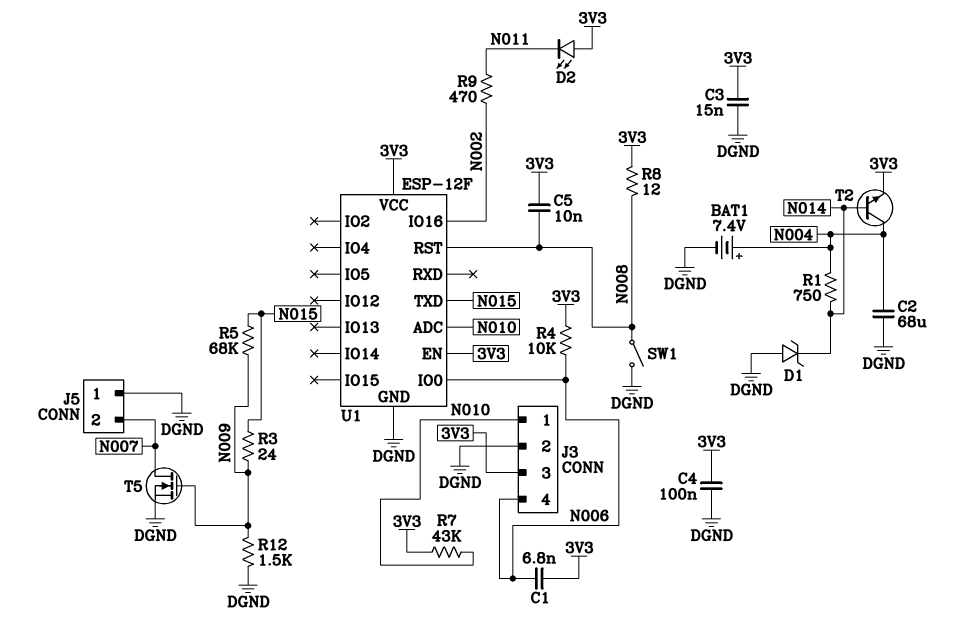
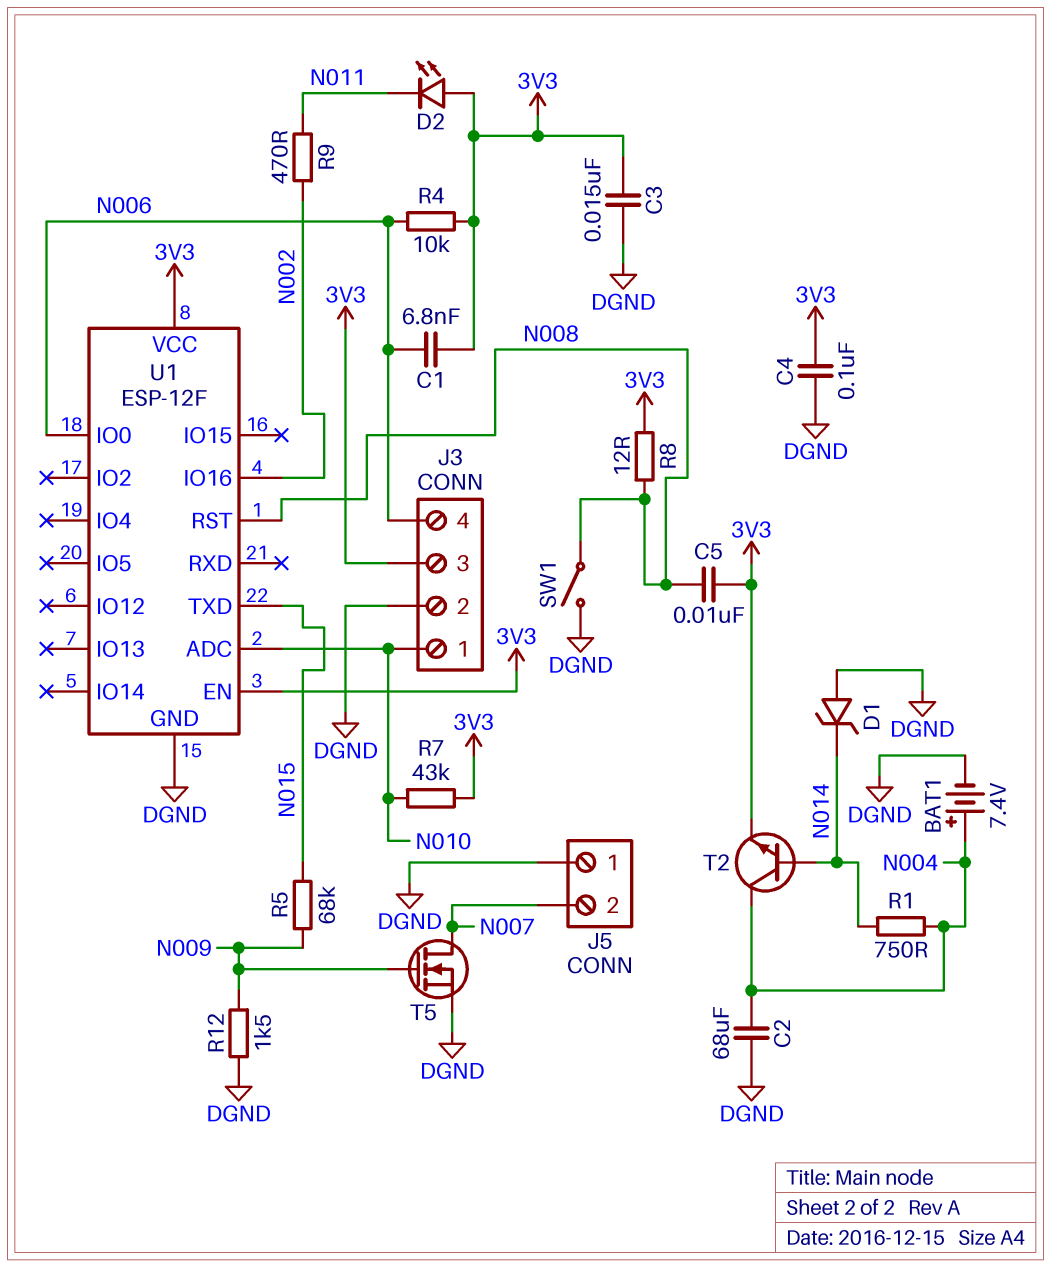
R3: 24 (N009, N015) -> none

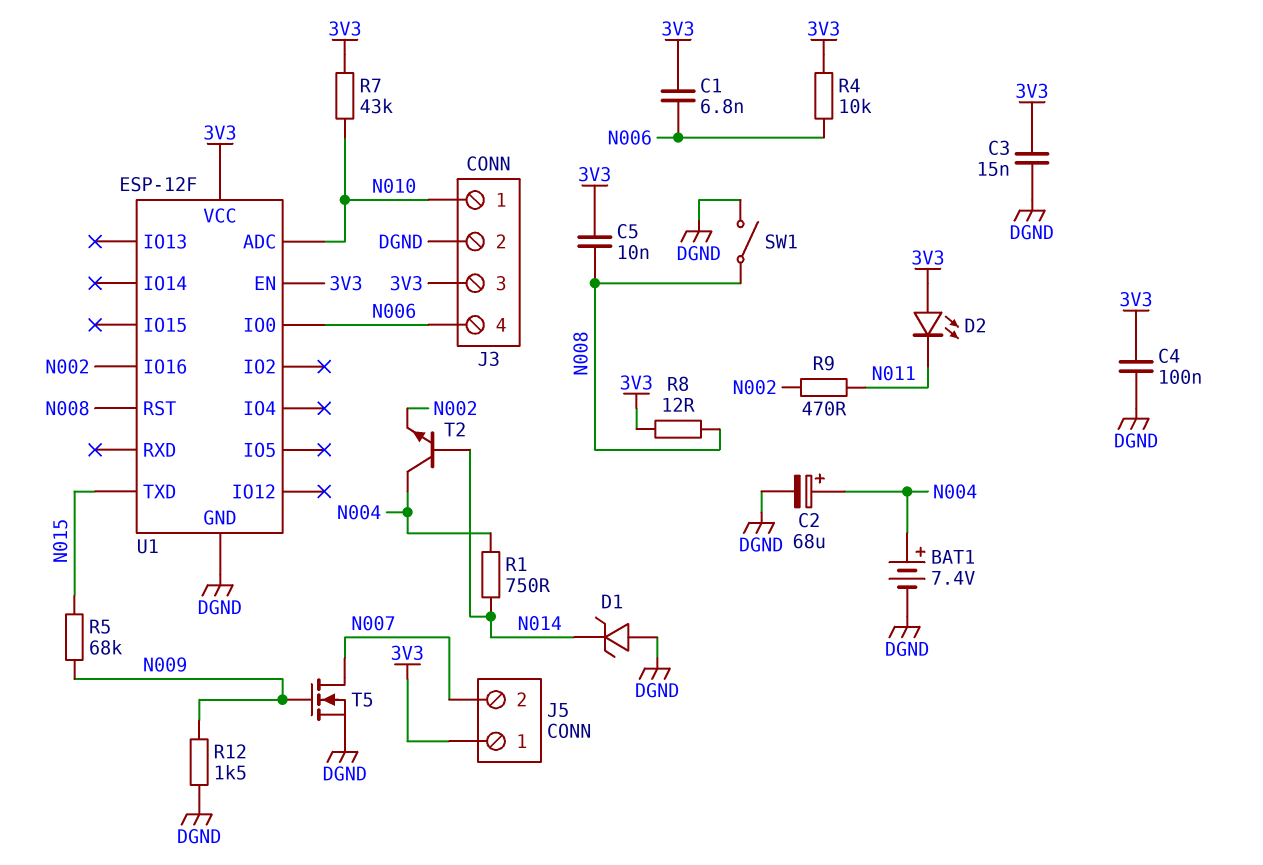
C2: 68uF (DGND, N004) -> 68uF (plus N004, minus DGND)
J5 pin 1: DGND -> 3V3
T2: NPN (B N014, C N004, E 3V3) -> NPN (B N014, C N004, E N002)

